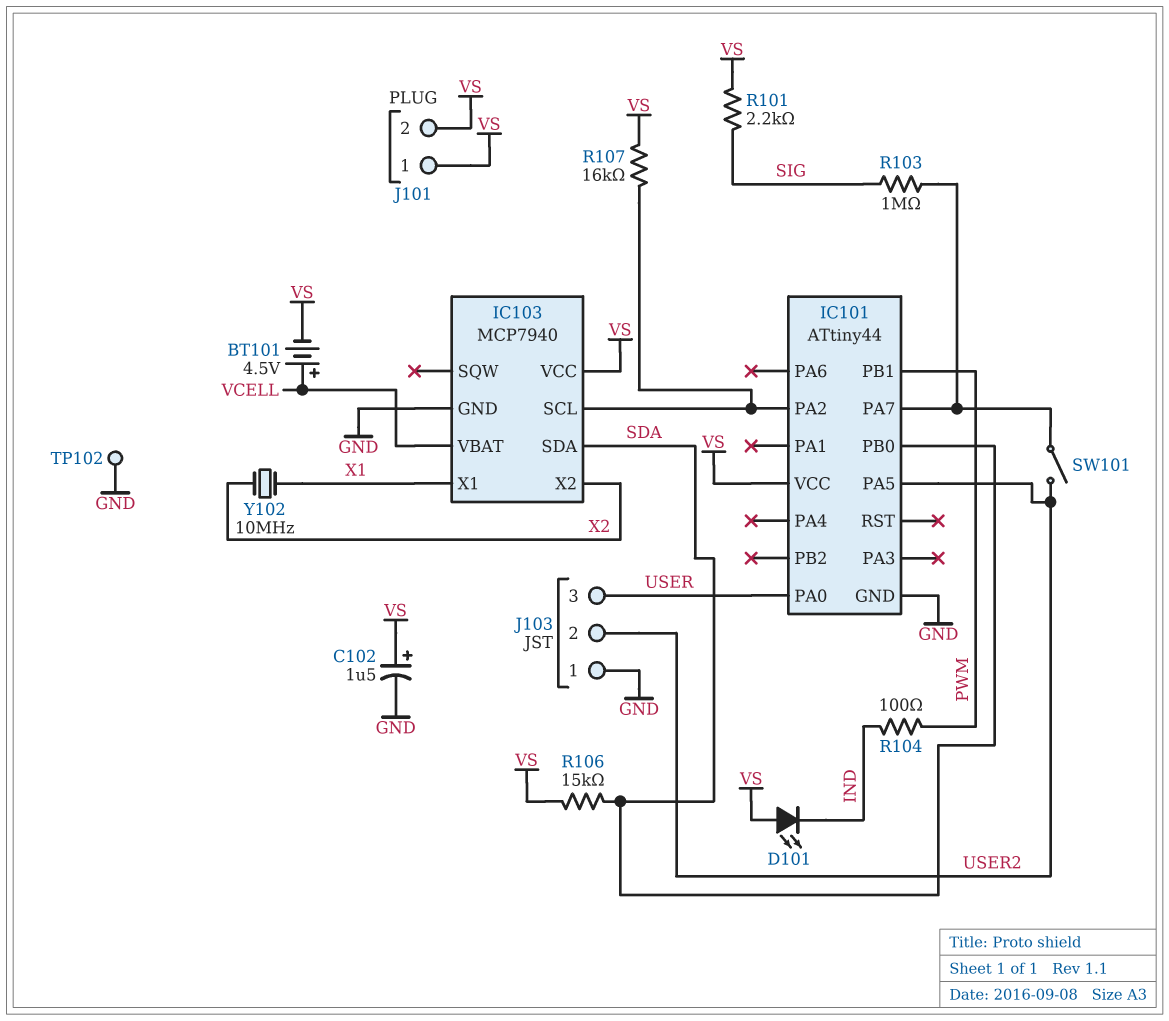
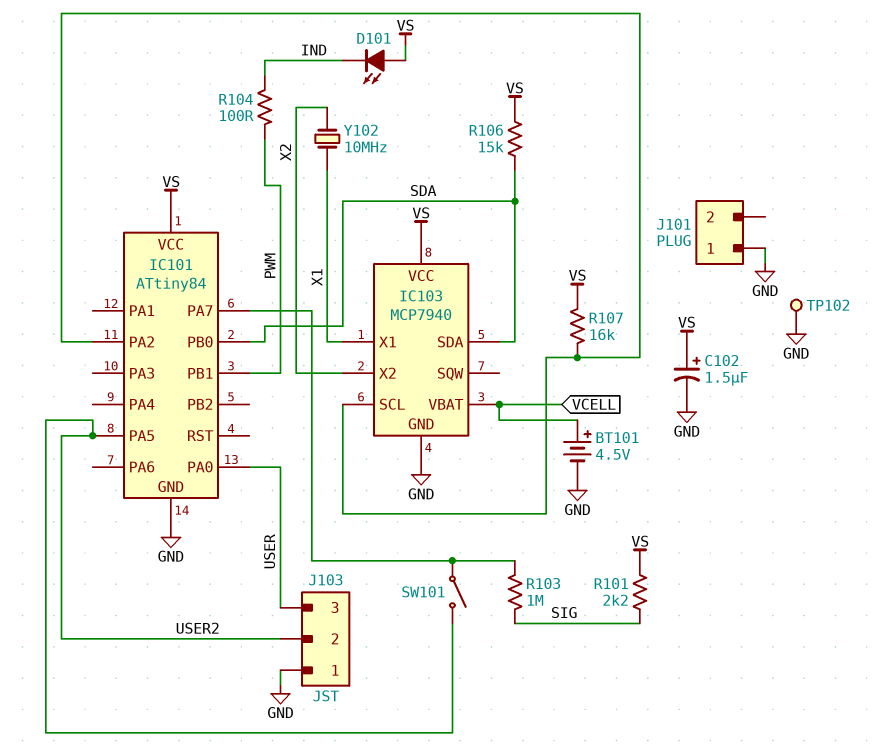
BT101: 4.5V (plus VCELL, minus VS) -> 4.5V (plus VCELL, minus GND)
IC101: ATtiny44 -> ATtiny84
J101 pin 1: VS -> GND
J101 pin 2: VS -> none

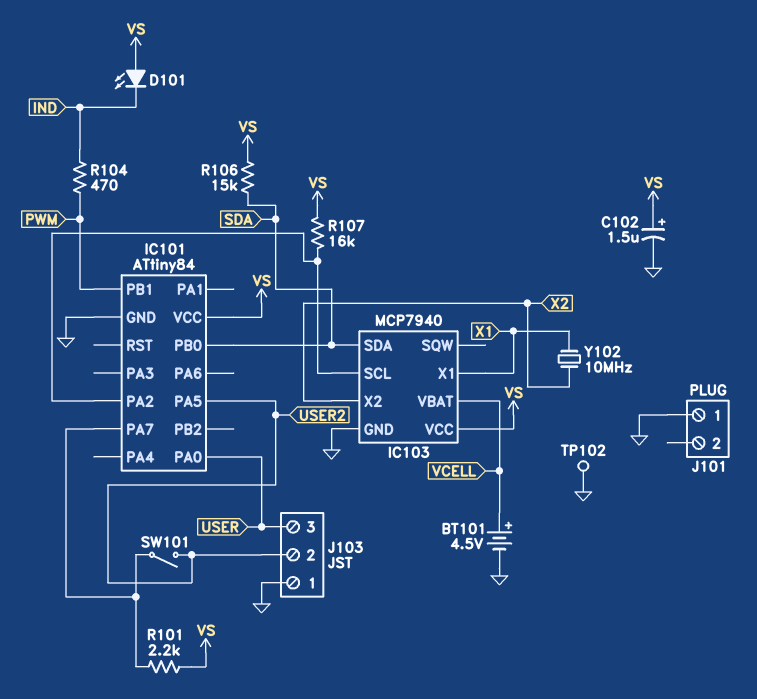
R101: 2.2k (SIG, VS) -> 2.2k (IC101/PA7, VS)
R103: 1M (IC101/PA7, SIG) -> none
R104: 100 (IND, PWM) -> 470 (IND, PWM)

